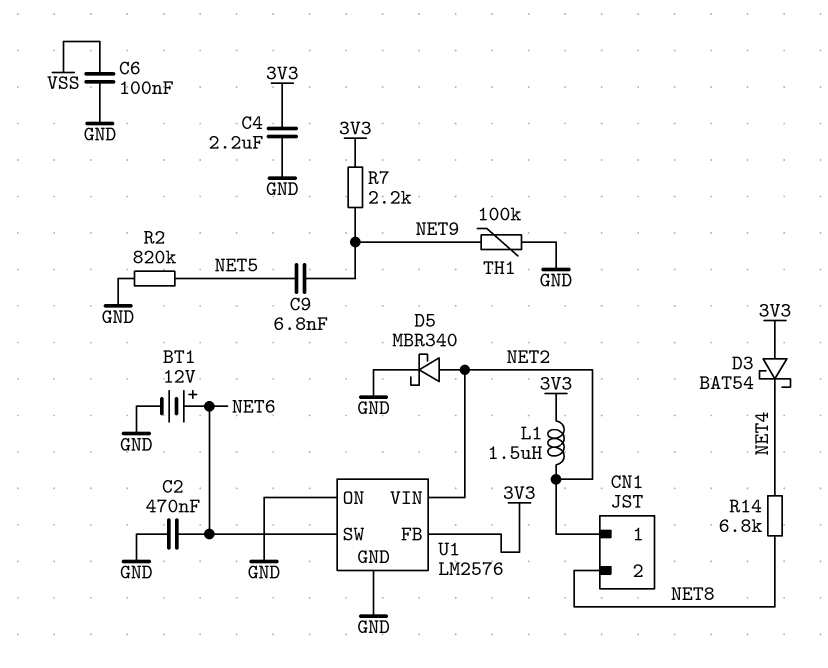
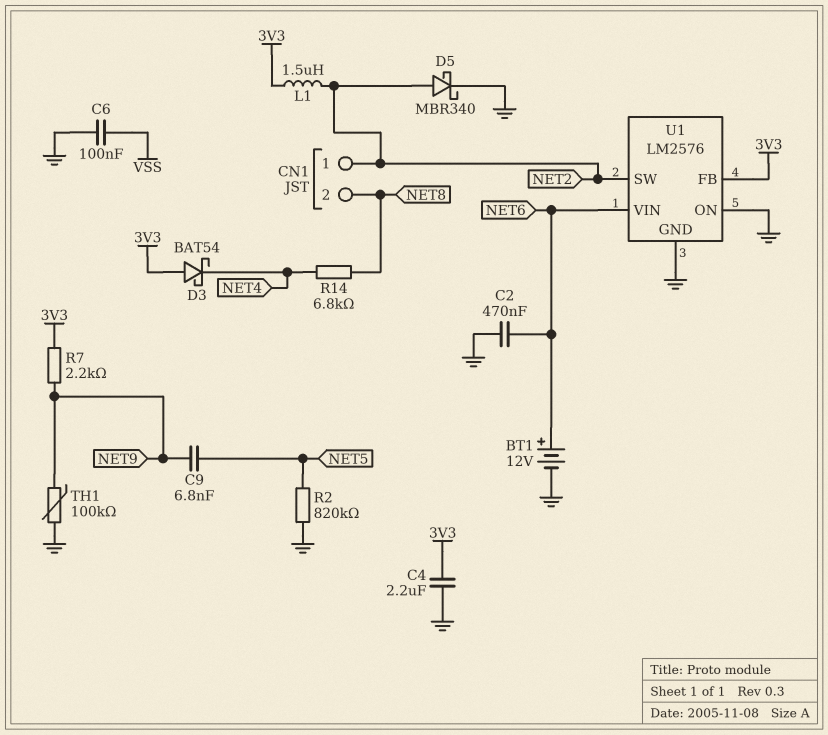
U1 pin SW: NET6 -> NET2
U1 pin VIN: NET2 -> NET6

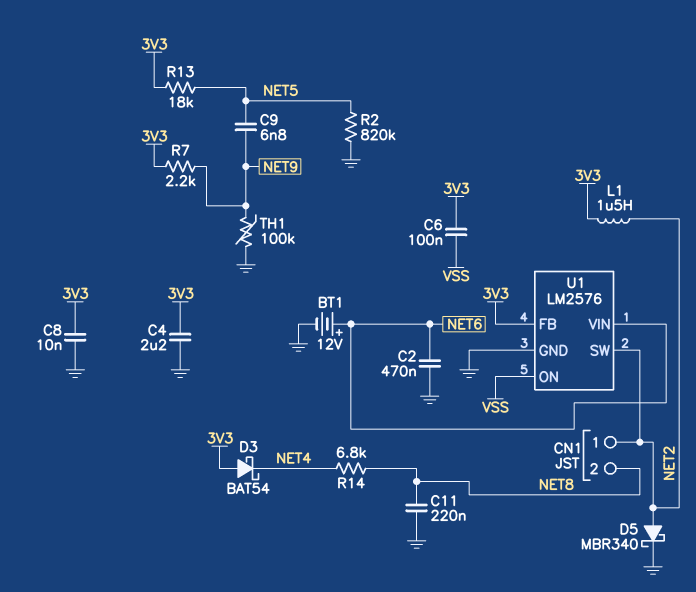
C6: 100nF (GND, VSS) -> 100nF (3V3, VSS)
C8: none -> 10nF (3V3, GND)
C11: none -> 220nF (GND, NET8)
R13: none -> 18k (3V3, NET5)
U1 pin ON: GND -> VSS

